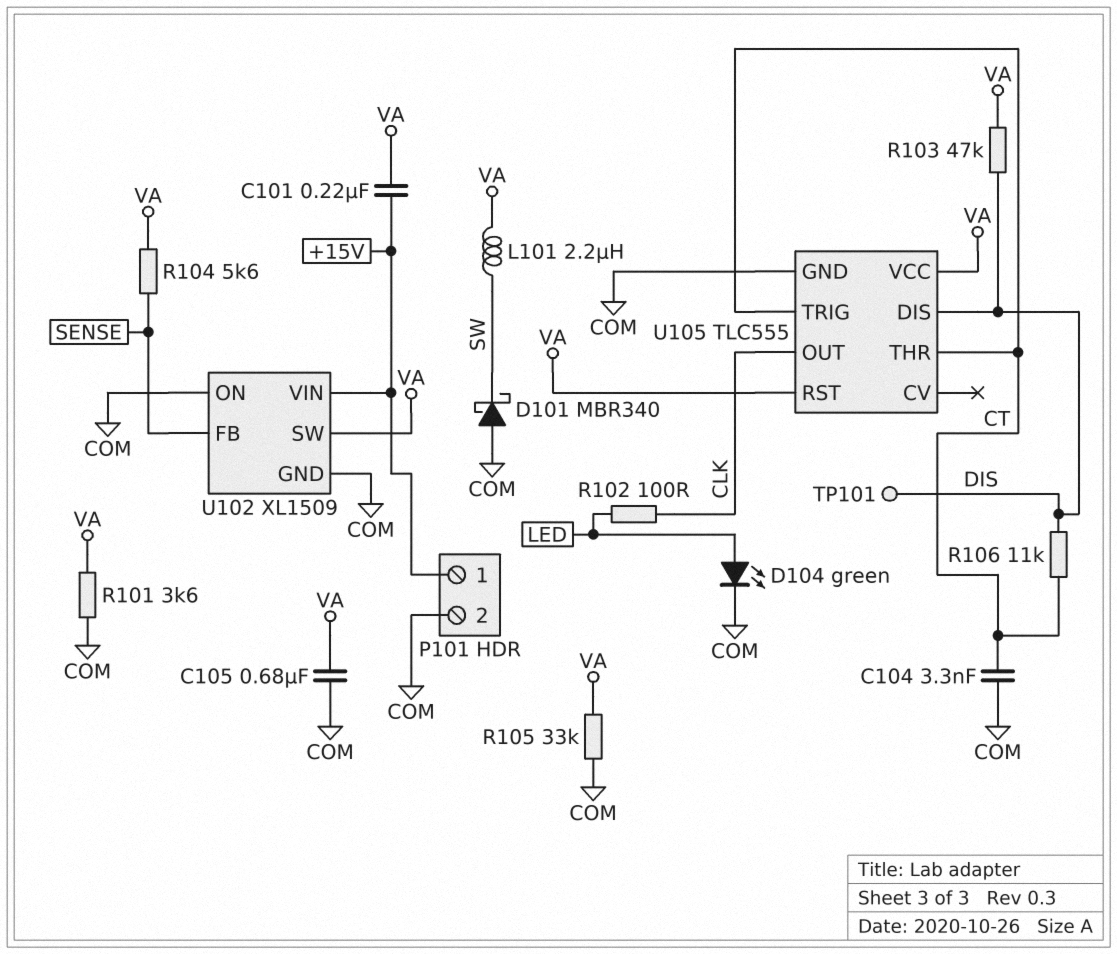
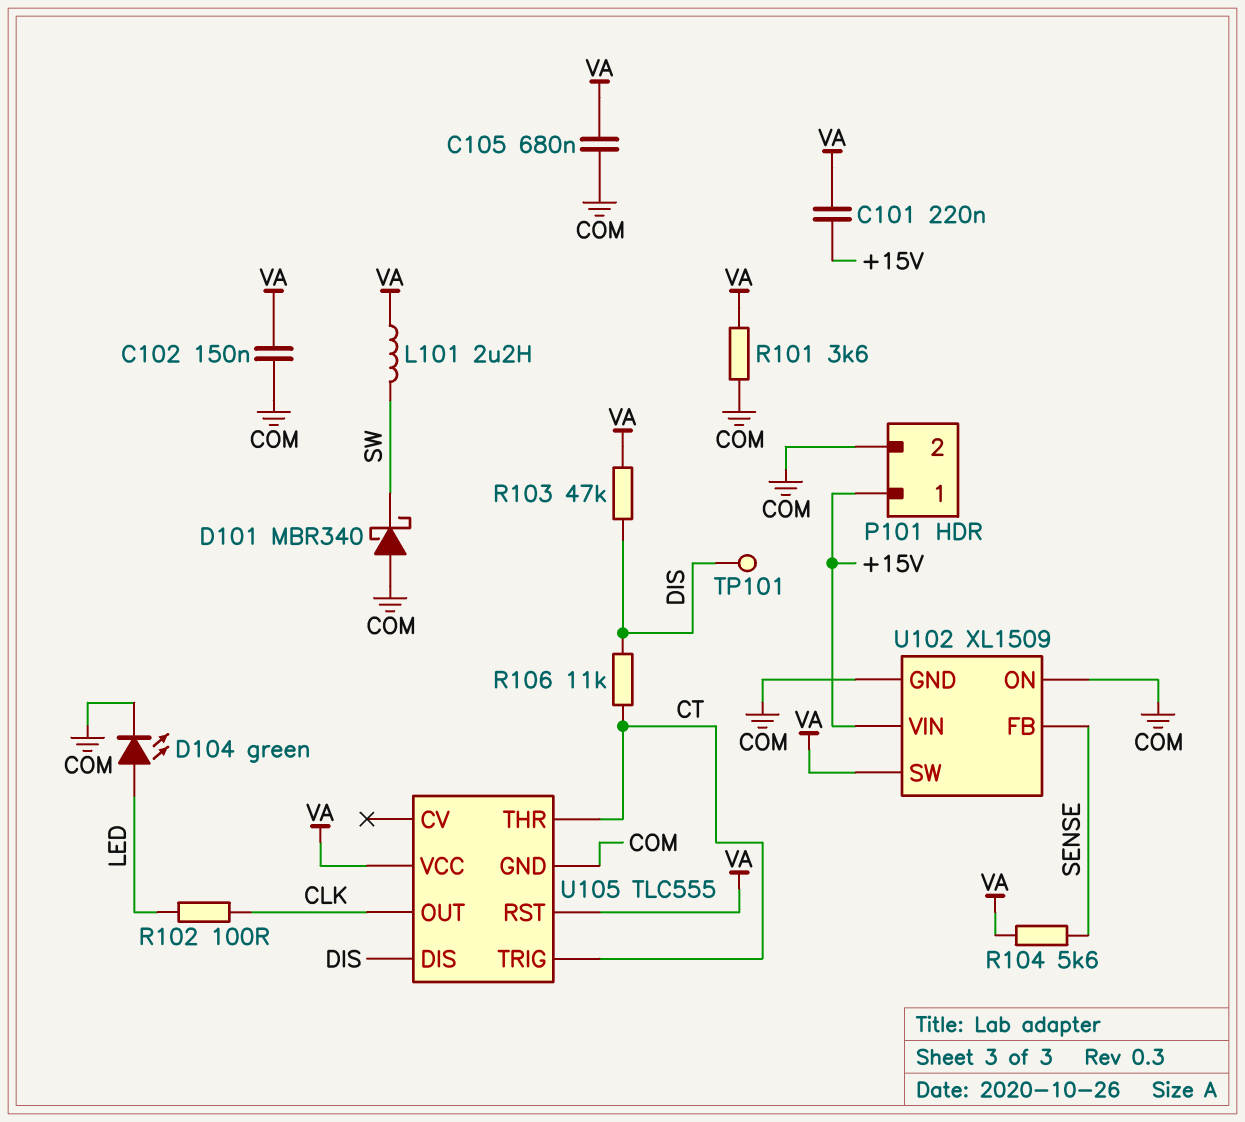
C102: none -> 150nF (COM, VA)
C104: 3.3nF (COM, CT) -> none
R105: 33k (COM, VA) -> none

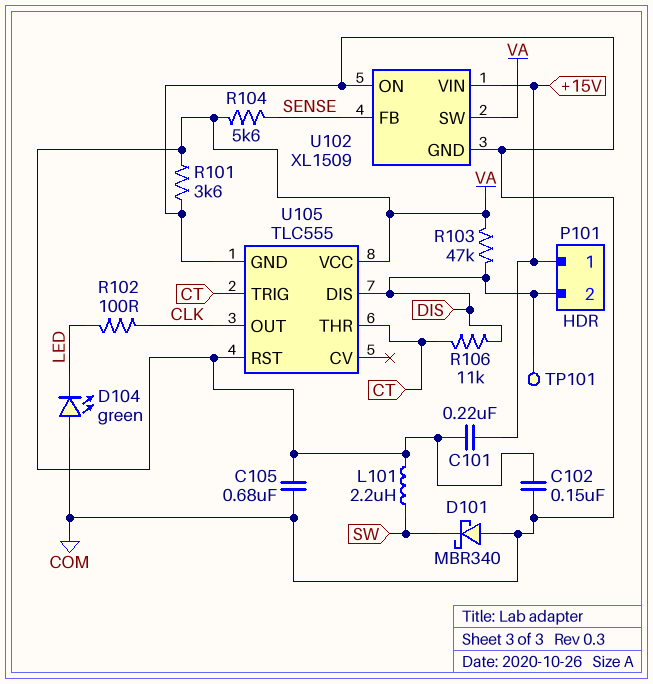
D104: LED green (A LED, K COM) -> LED green (A COM, K LED)
P101 pin 2: COM -> DIS

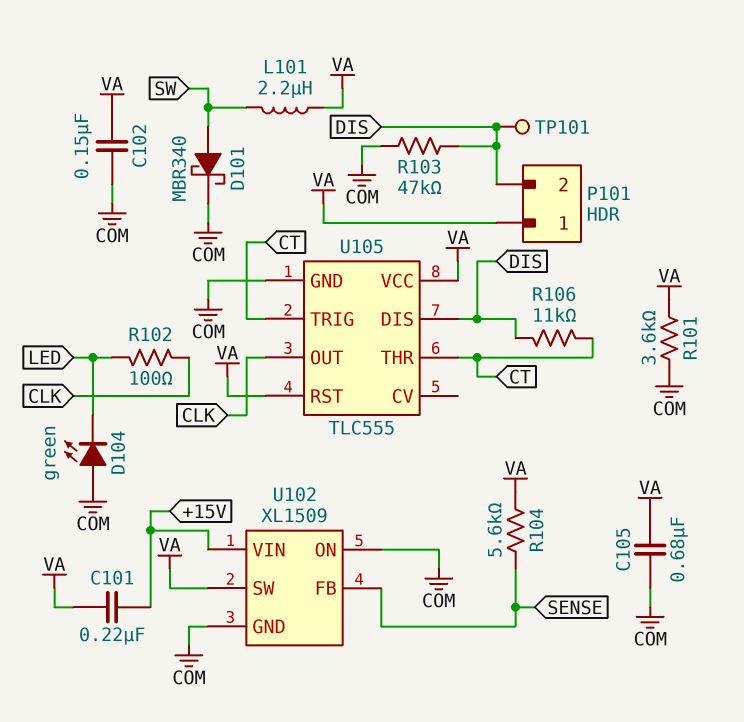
D101: schottky MBR340 (A COM, K SW) -> schottky MBR340 (A SW, K COM)
P101 pin 1: +15V -> VA
R103: 47k (DIS, VA) -> 47k (COM, DIS)

